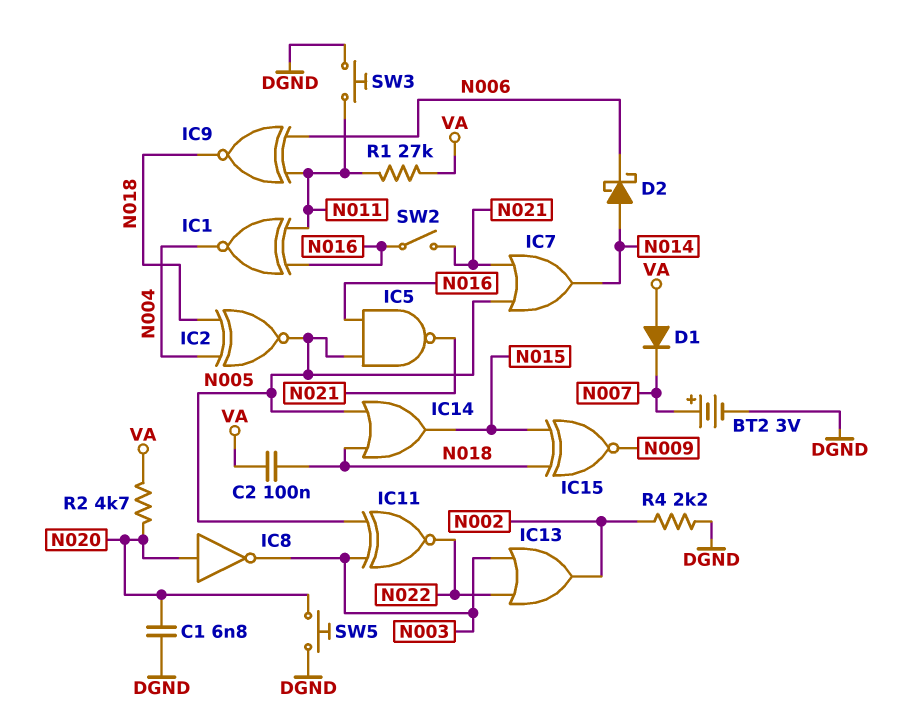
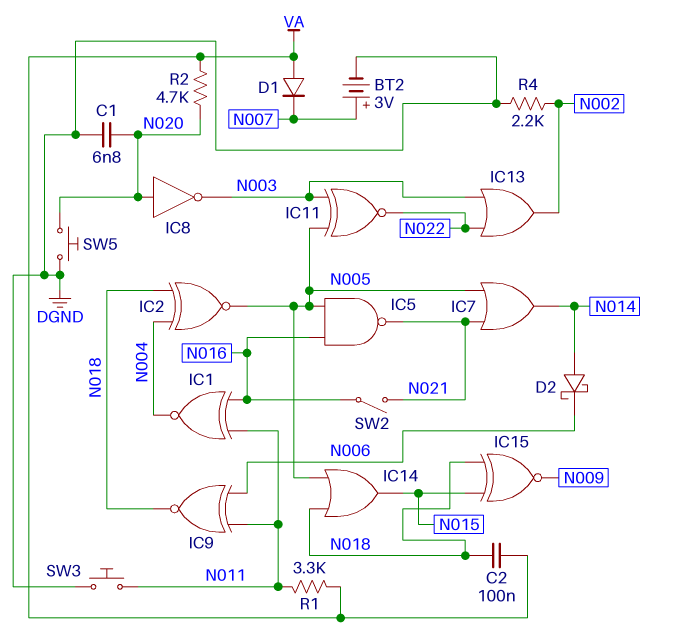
R1: 27k (N011, VA) -> 3.3k (N011, VA)

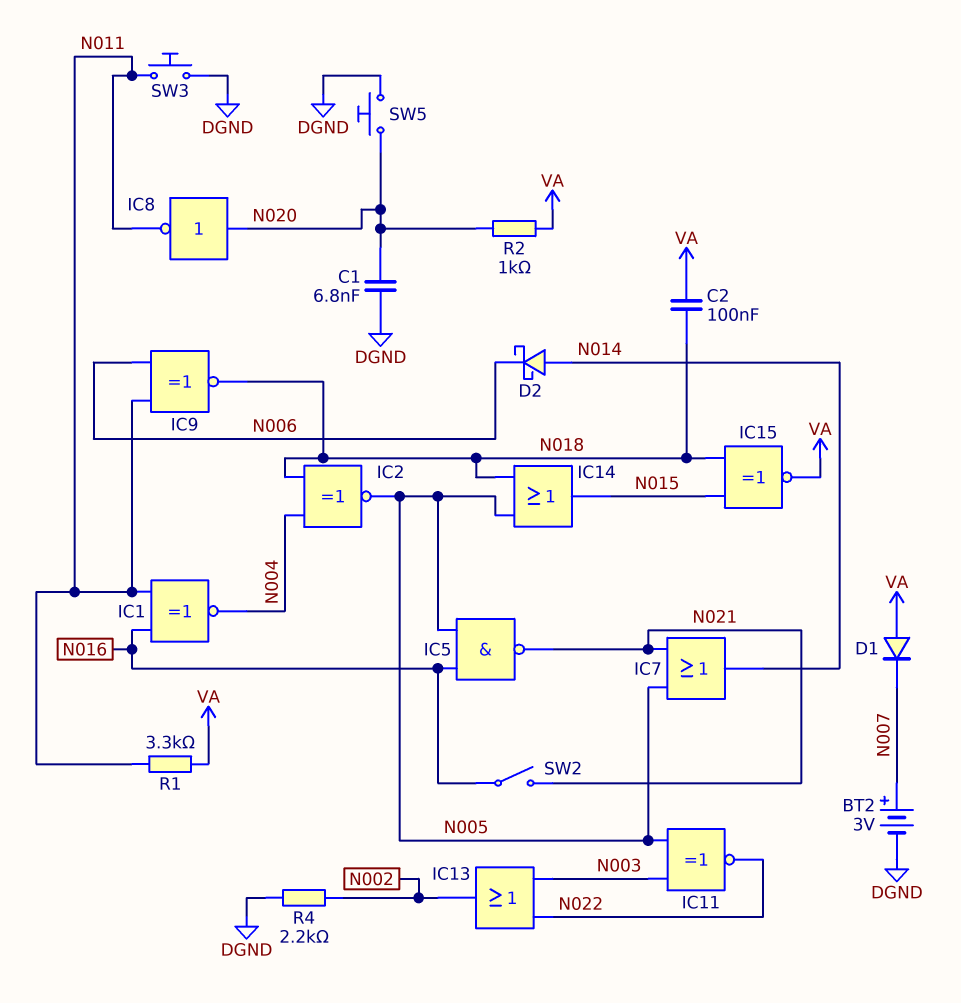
IC8: NOT (in N020, out N003) -> NOT (in N020, out N011)
IC15: XNOR (in N015, in N018, out N009) -> XNOR (in N015, in N018, out VA)
R2: 4.7k (N020, VA) -> 1k (N020, VA)

